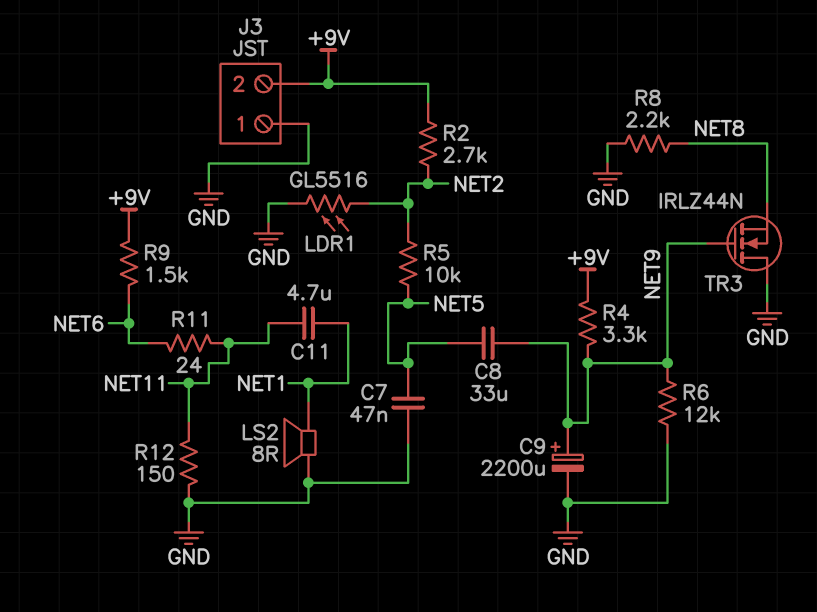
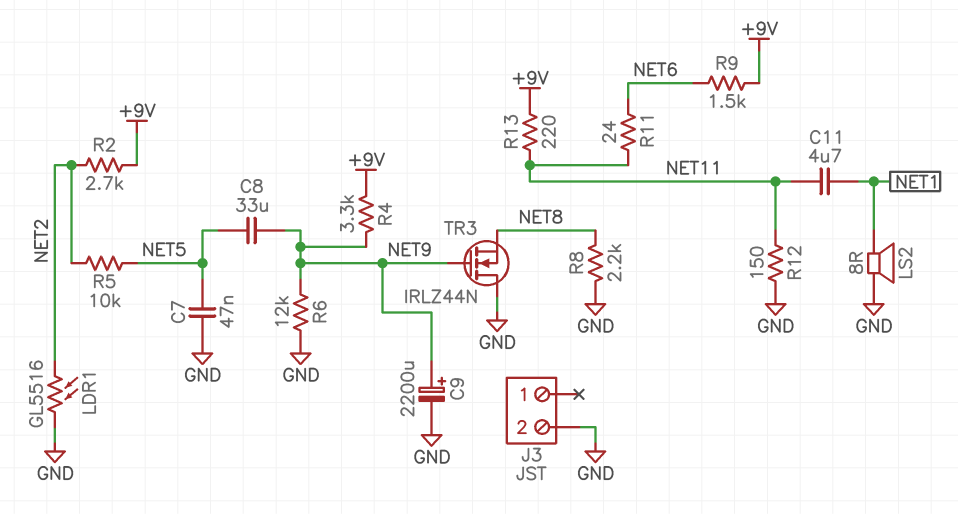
J3 pin 1: GND -> none
J3 pin 2: +9V -> GND
R13: none -> 220 (+9V, NET11)

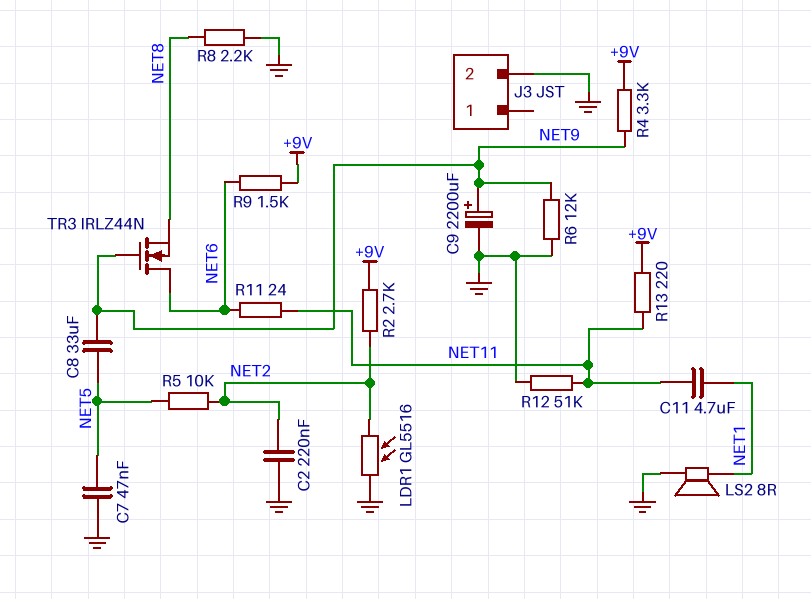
C2: none -> 220nF (GND, NET2)
R12: 150 (GND, NET11) -> 51k (GND, NET11)
TR3: NMOS IRLZ44N (G NET9, D GND, S NET8) -> NMOS IRLZ44N (G NET9, D NET6, S NET8)

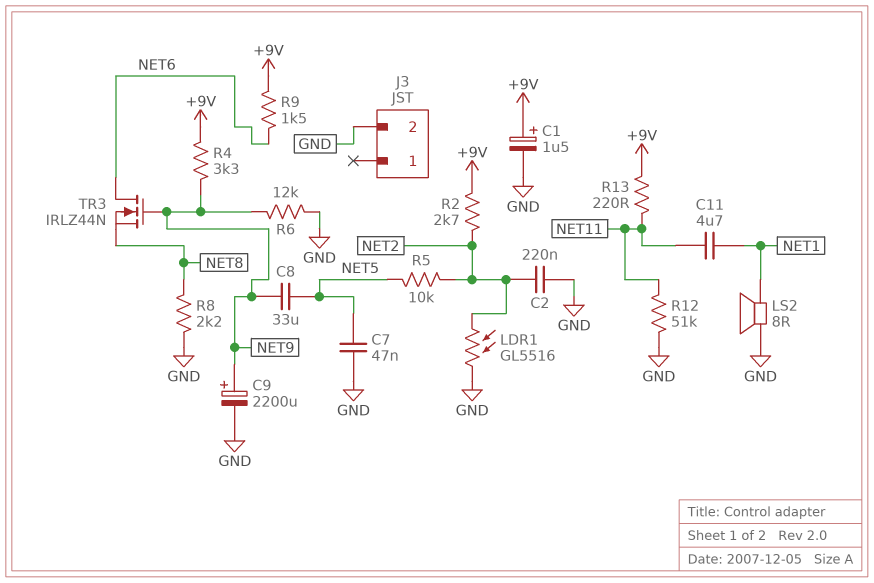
C1: none -> 1.5uF (plus +9V, minus GND)
R11: 24 (NET6, NET11) -> none

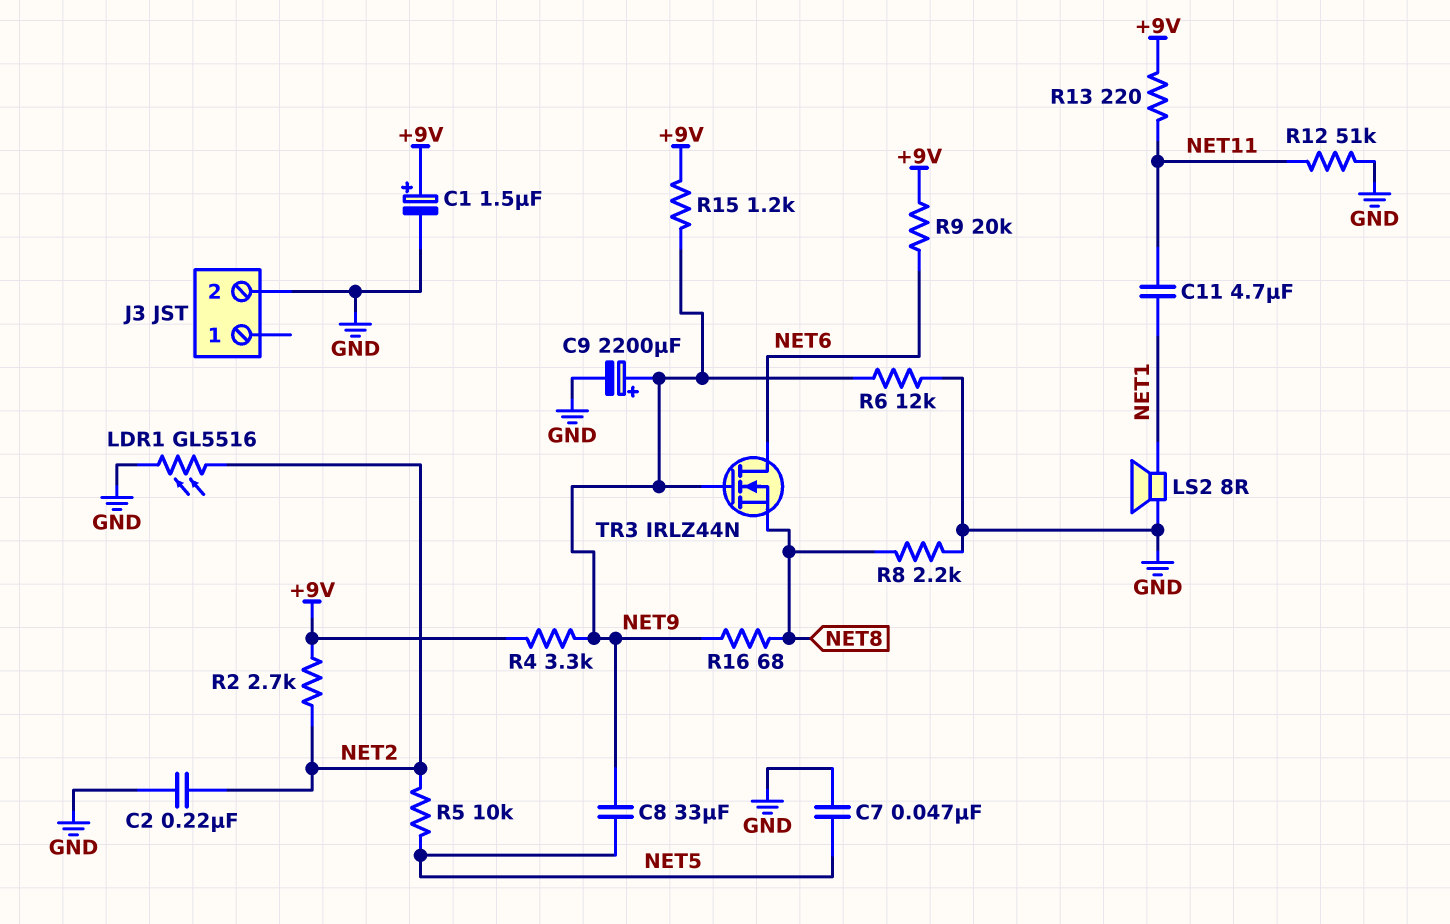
R9: 1.5k (+9V, NET6) -> 20k (+9V, NET6)
R15: none -> 1.2k (+9V, NET9)
R16: none -> 68 (NET8, NET9)

